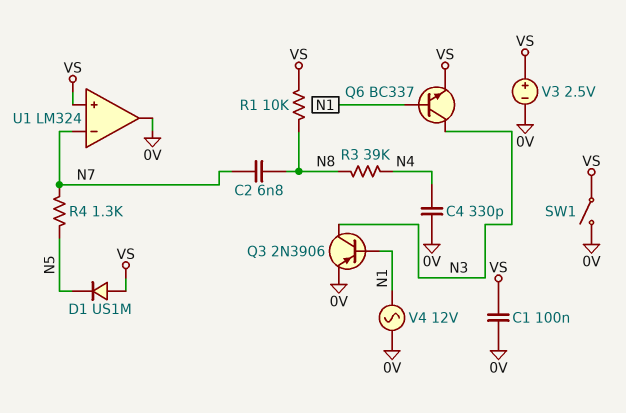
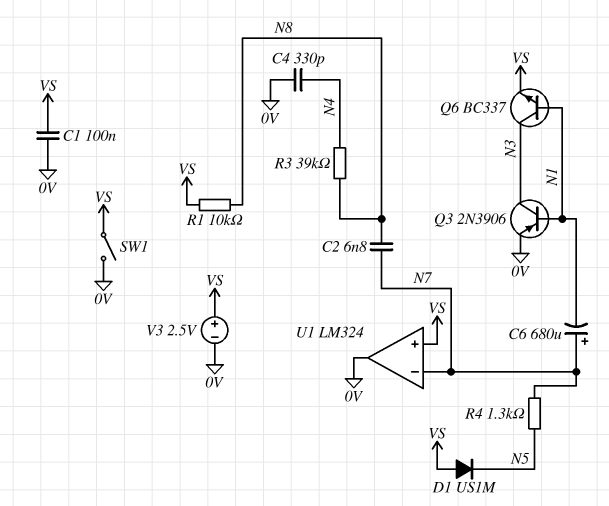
C6: none -> 680uF (plus N7, minus N1)
V4: AC 12V (0V, N1) -> none

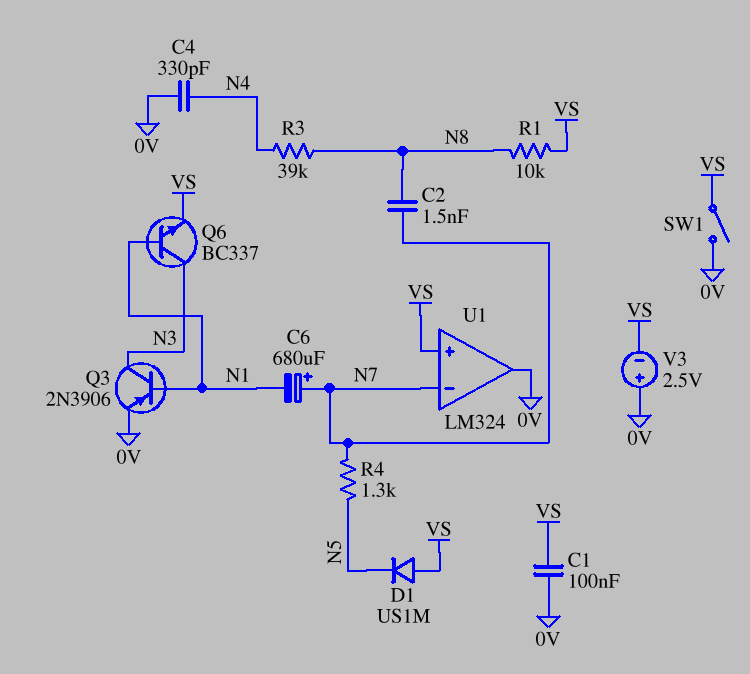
C2: 6.8nF (N7, N8) -> 1.5nF (N7, N8)
V3: 2.5V (plus VS, minus 0V) -> 2.5V (plus 0V, minus VS)

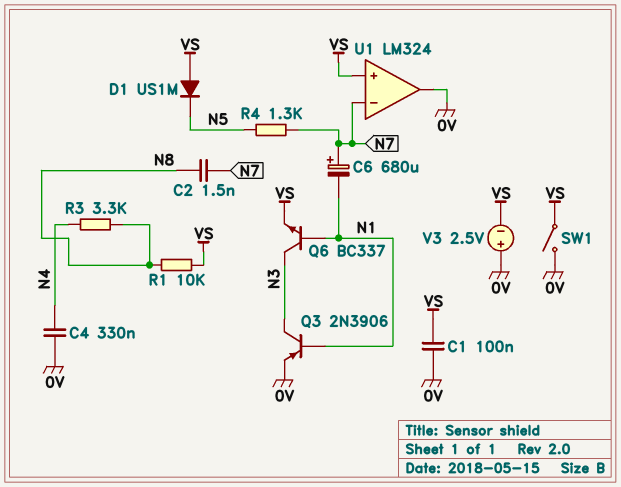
C4: 330pF (0V, N4) -> 330nF (0V, N4)
R3: 39k (N4, N8) -> 3.3k (N4, N8)

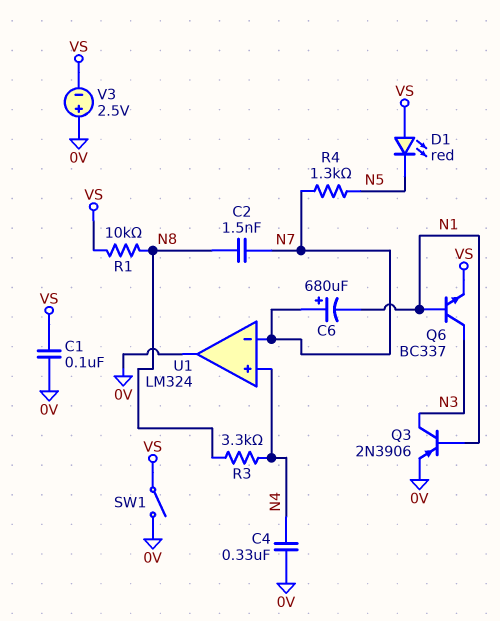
D1: diode US1M (A VS, K N5) -> LED red (A VS, K N5)
U1 pin in+: VS -> N4

